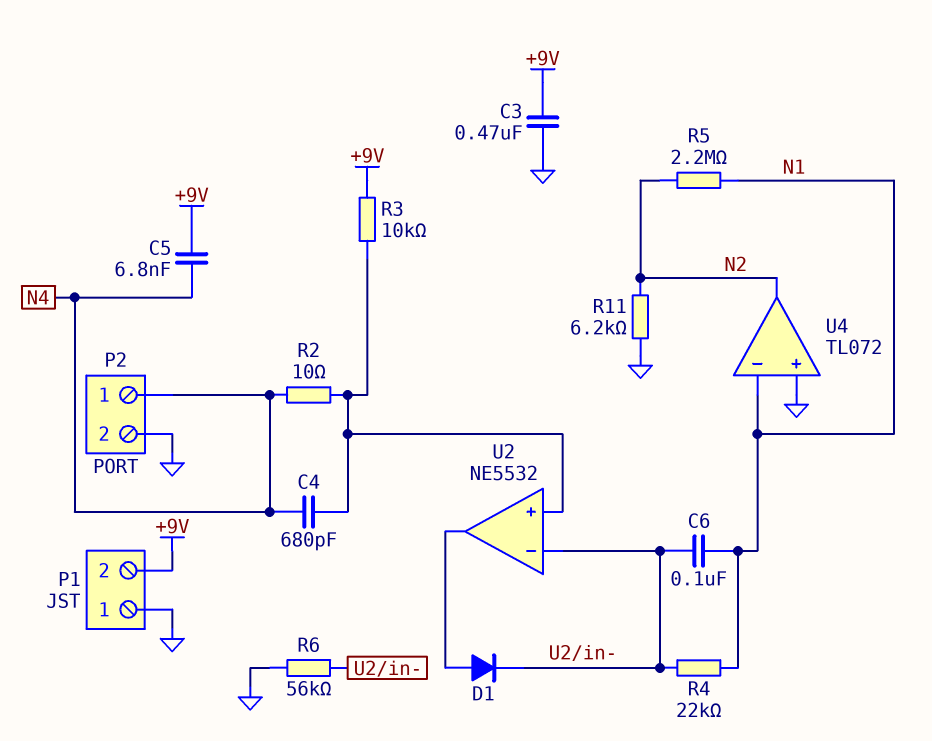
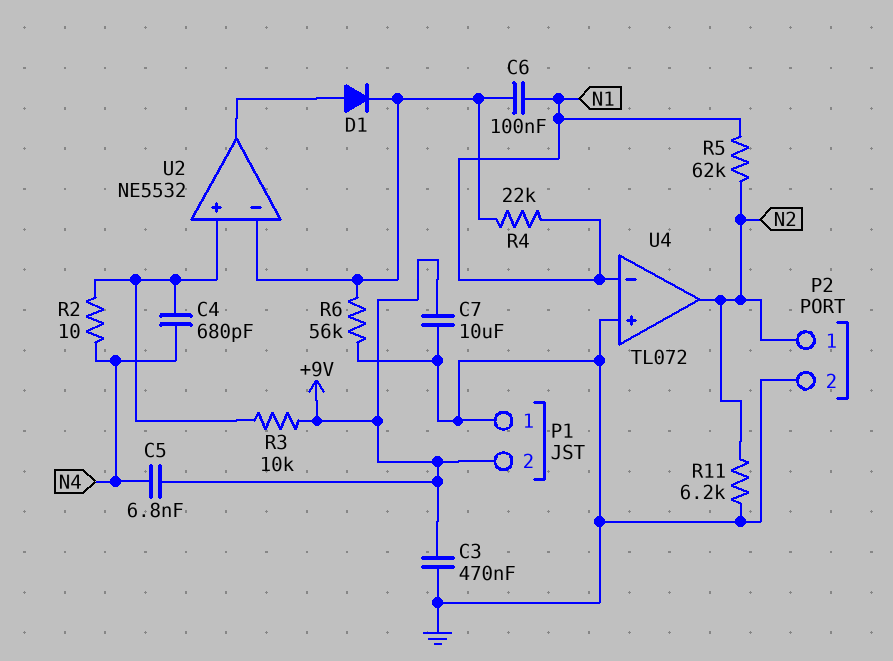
C7: none -> 10uF (+9V, GND)
P2 pin 1: N4 -> N2
R5: 2.2M (N1, N2) -> 62k (N1, N2)

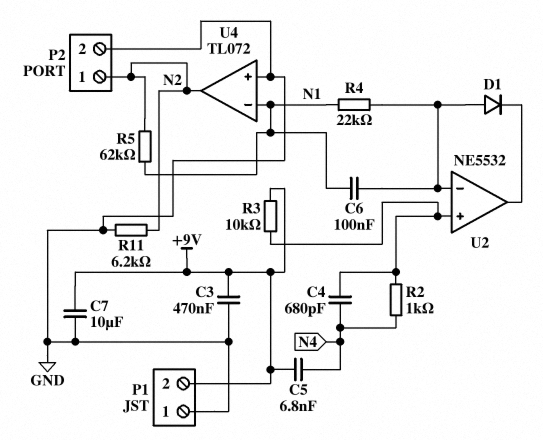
D1: diode (A U2/out, K U2/in-) -> diode (A U2/in-, K U2/out)
R2: 10 (N4, U2/in+) -> 1k (N4, U2/in+)
R6: 56k (GND, U2/in-) -> none

